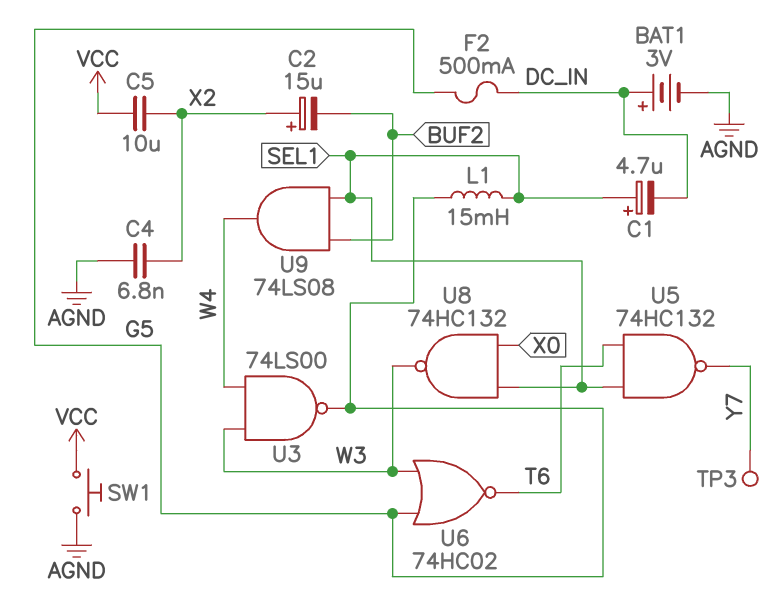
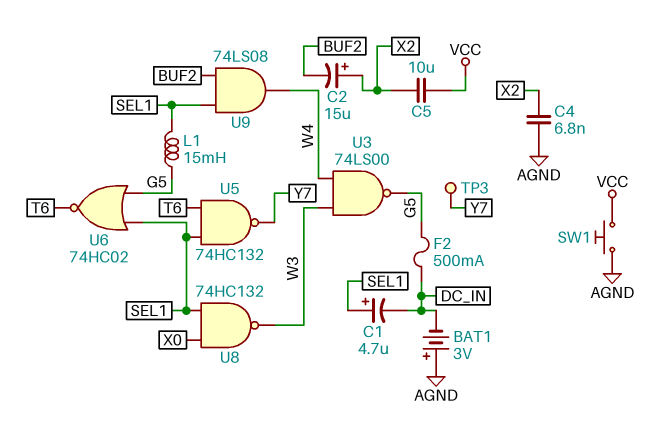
BAT1: 3V (plus DC_IN, minus AGND) -> 3V (plus AGND, minus DC_IN)
U6: NOR 74HC02 (in G5, in W3, out T6) -> NOR 74HC02 (in G5, in SEL1, out T6)

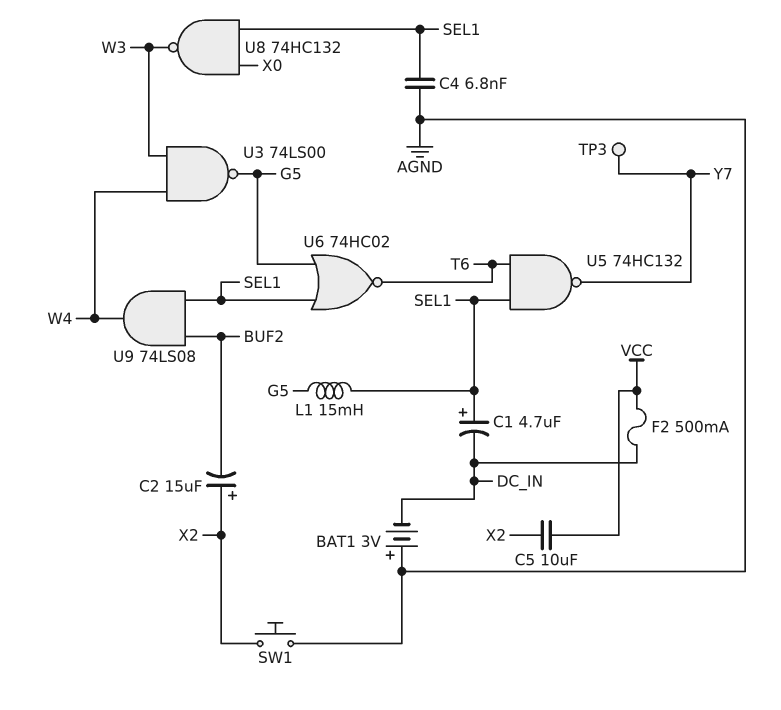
C4: 6.8nF (AGND, X2) -> 6.8nF (AGND, SEL1)
F2: 500mA (DC_IN, G5) -> 500mA (DC_IN, VCC)
SW1: button (AGND, VCC) -> button (AGND, X2)

